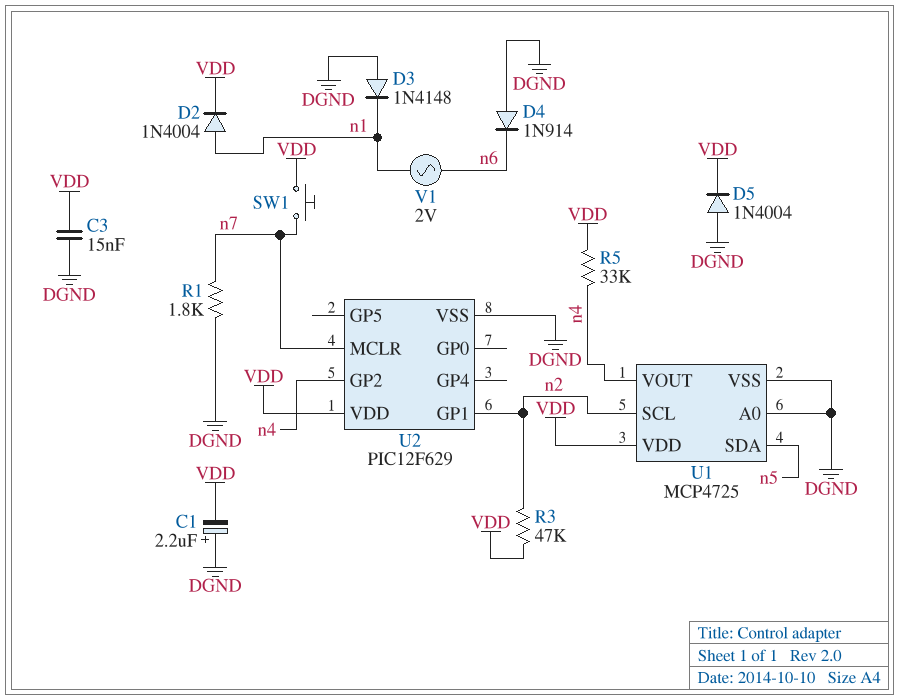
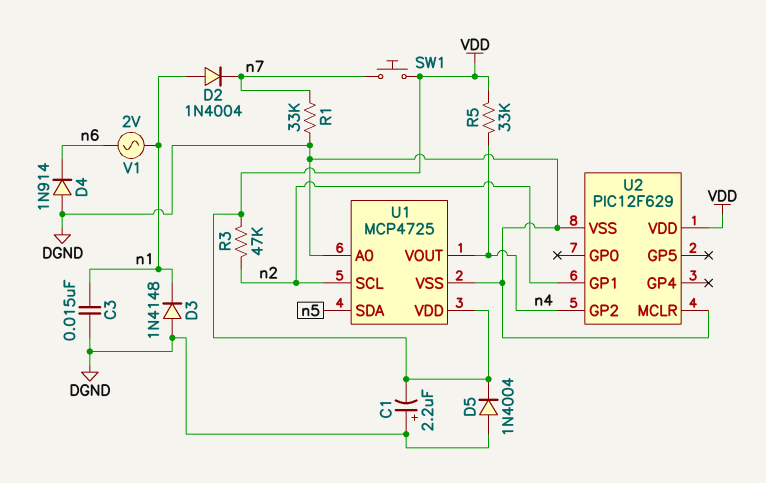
C3: 15nF (DGND, VDD) -> 15nF (DGND, n1)
D2: diode 1N4004 (A n1, K VDD) -> diode 1N4004 (A n1, K n7)
R1: 1.8k (DGND, n7) -> 33k (DGND, n7)
U2 pin MCLR: n7 -> DGND

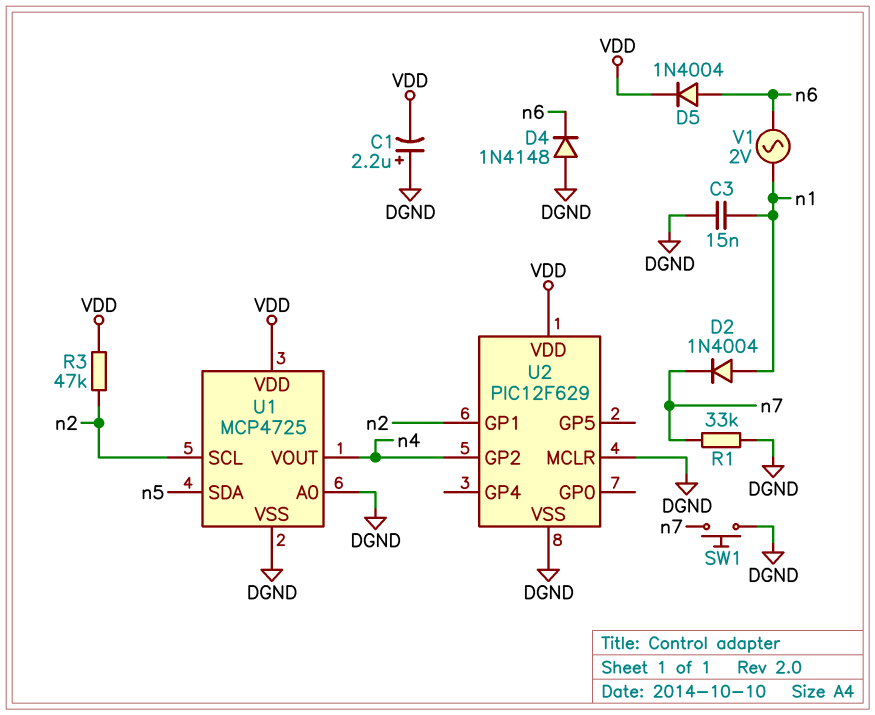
D3: diode 1N4148 (A DGND, K n1) -> none
D4: diode 1N914 (A DGND, K n6) -> diode 1N4148 (A DGND, K n6)
D5: diode 1N4004 (A DGND, K VDD) -> diode 1N4004 (A n6, K VDD)
R5: 33k (VDD, n4) -> none
SW1: button (VDD, n7) -> button (DGND, n7)

